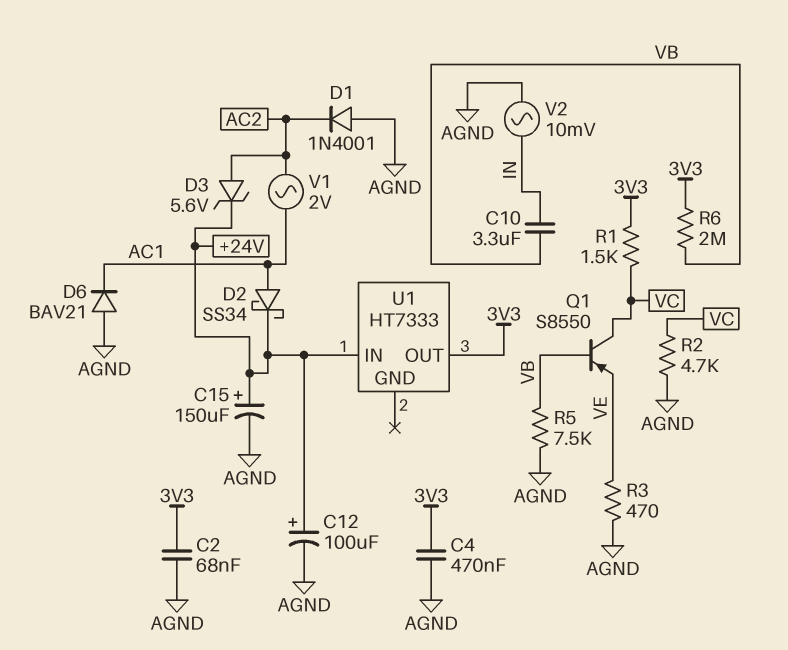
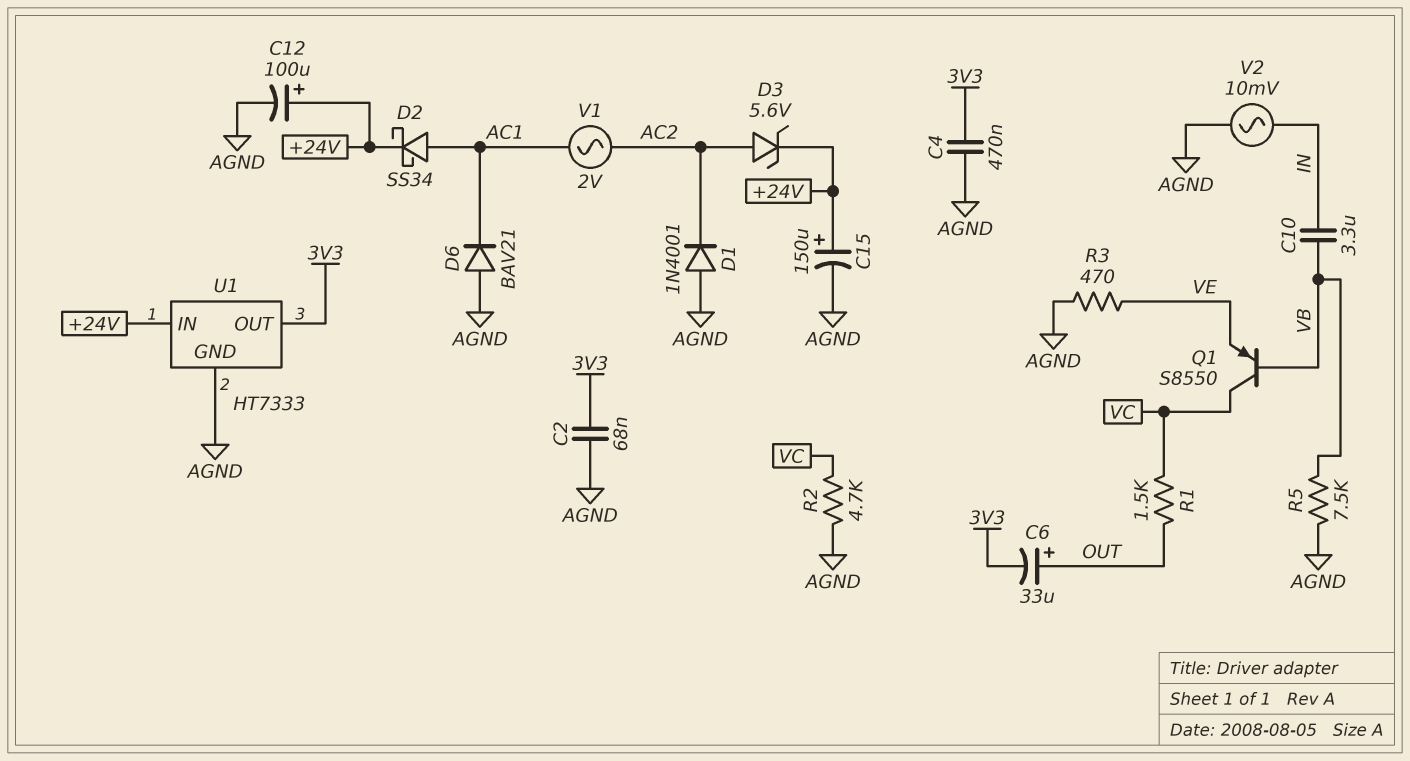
C6: none -> 33uF (plus OUT, minus 3V3)
R1: 1.5k (3V3, VC) -> 1.5k (OUT, VC)
R6: 2M (3V3, VB) -> none
U1 pin GND: none -> AGND

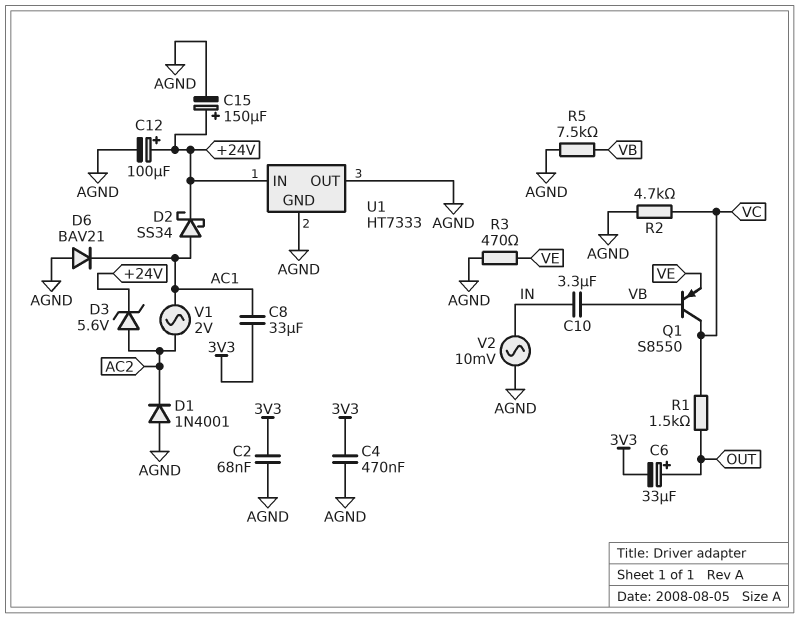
C8: none -> 33uF (3V3, AC1)
U1 pin OUT: 3V3 -> AGND

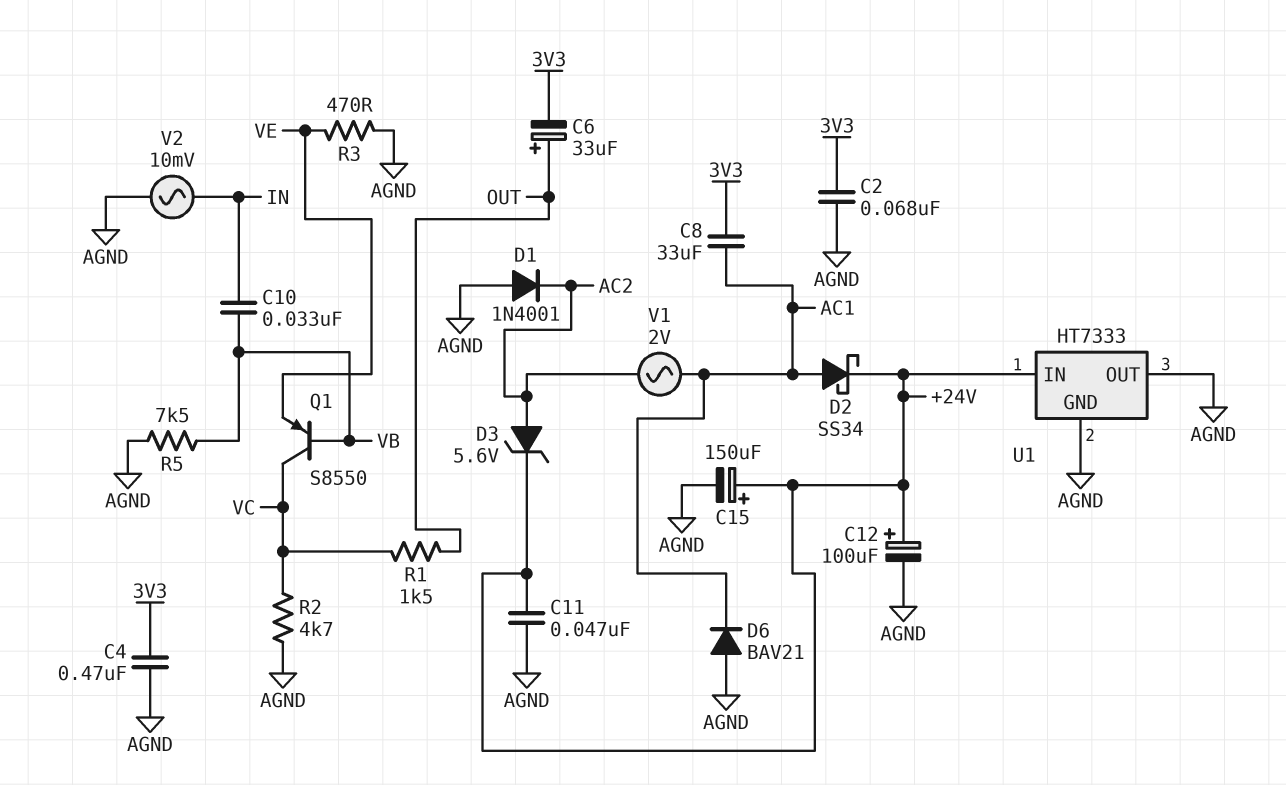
C10: 3.3uF (IN, VB) -> 33nF (IN, VB)
C11: none -> 47nF (+24V, AGND)

